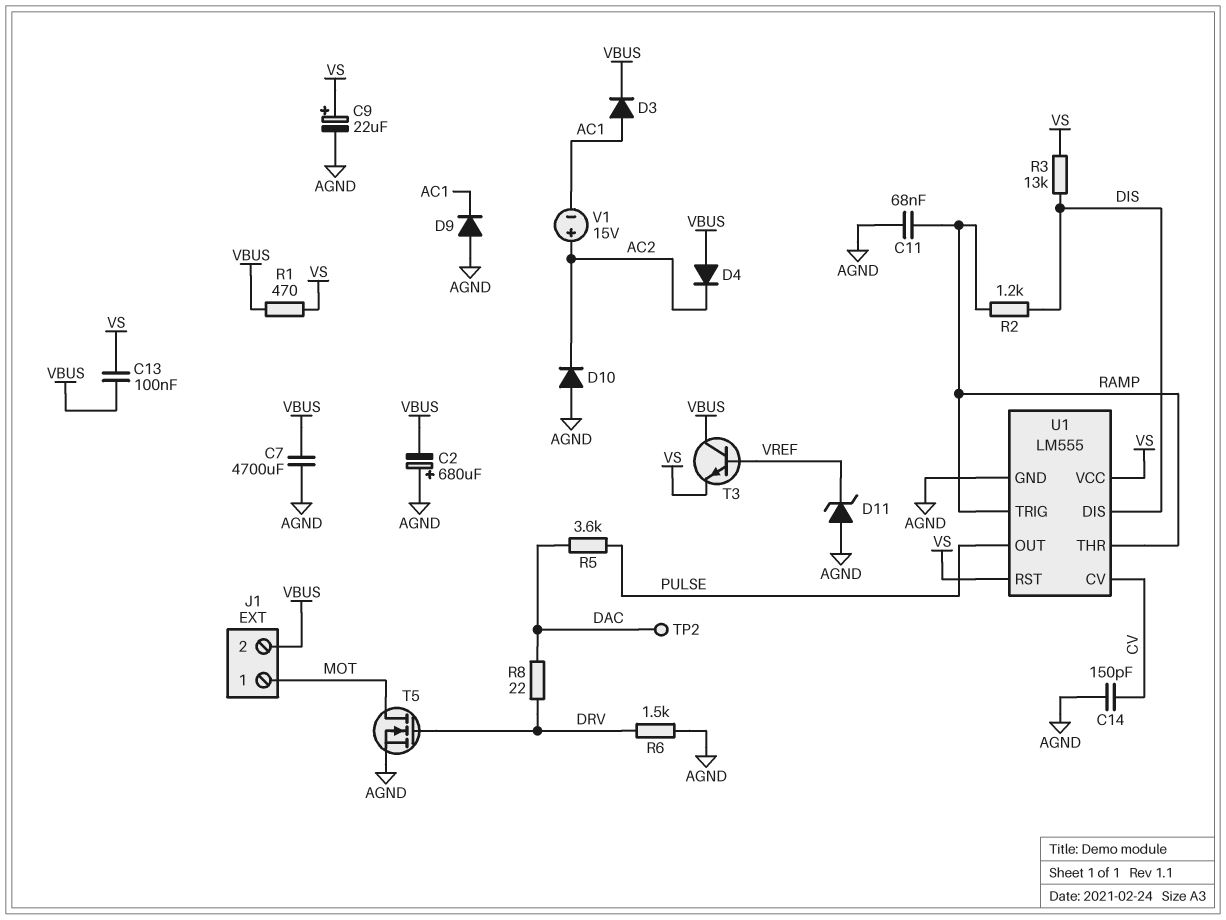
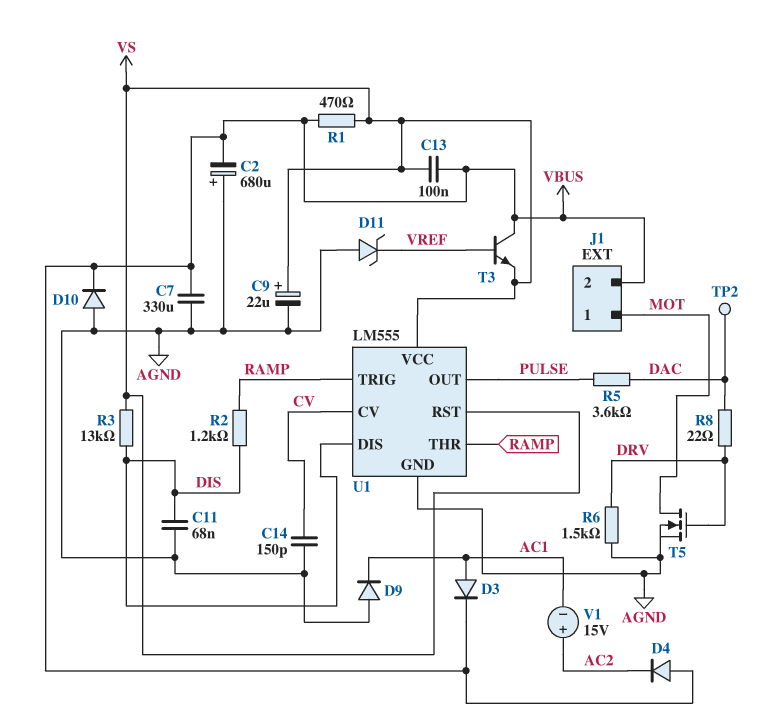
C7: 4700uF (AGND, VBUS) -> 330uF (AGND, VBUS)
C11: 68nF (AGND, RAMP) -> 68nF (AGND, DIS)
D10: diode (A AGND, K AC2) -> diode (A AGND, K VBUS)

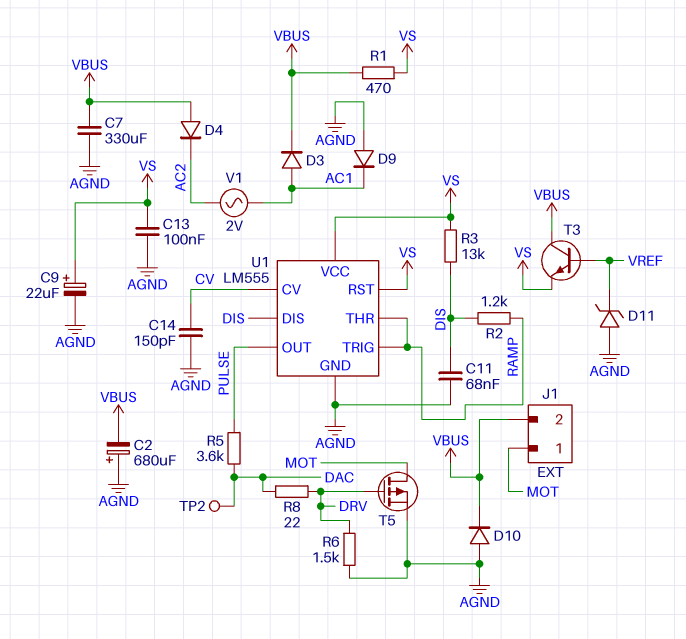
C13: 100nF (VBUS, VS) -> 100nF (AGND, VS)
T5: NMOS (G DRV, D MOT, S AGND) -> PMOS (G DRV, D MOT, S AGND)
V1: 15V (plus AC2, minus AC1) -> AC 2V (AC1, AC2)

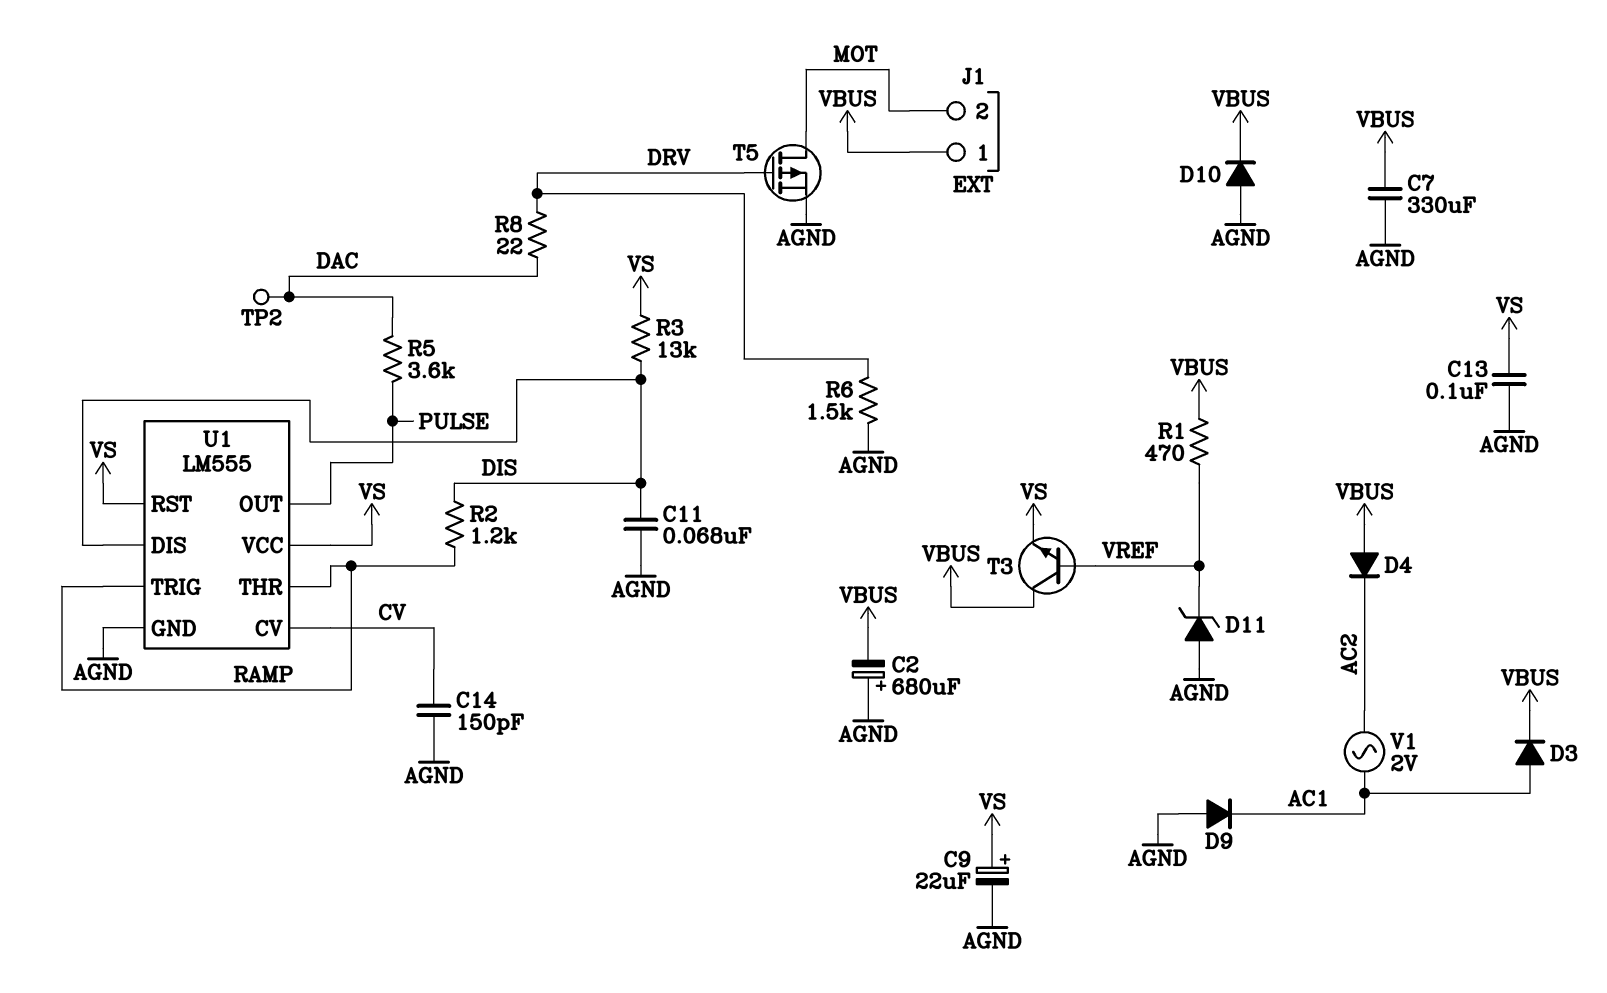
J1 pin 1: MOT -> VBUS
J1 pin 2: VBUS -> MOT
R1: 470 (VBUS, VS) -> 470 (VBUS, VREF)

